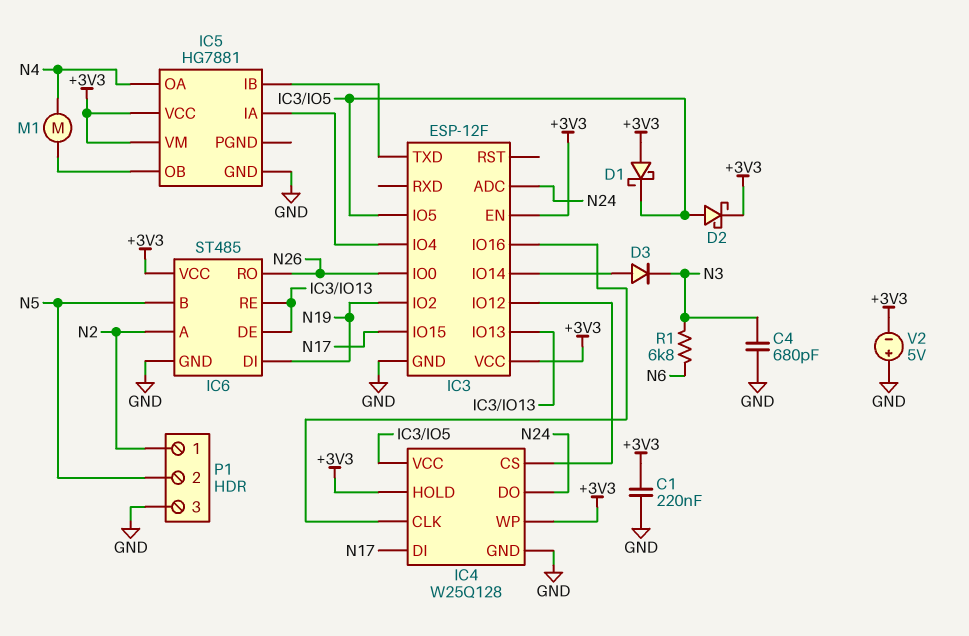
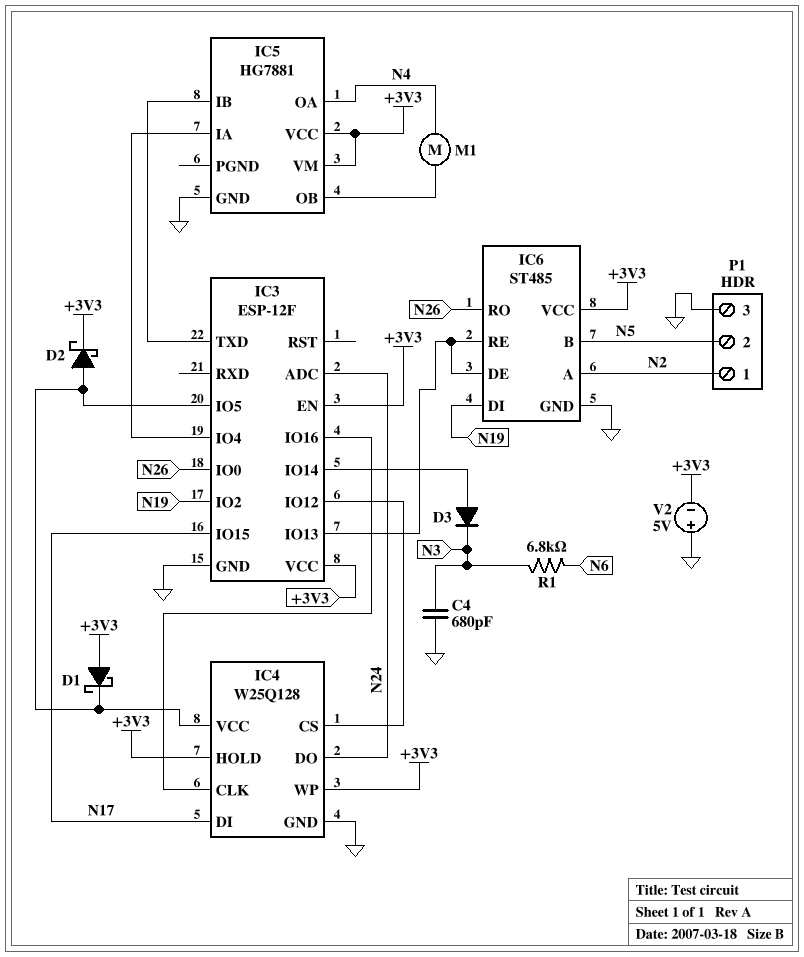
C1: 220nF (+3V3, GND) -> none

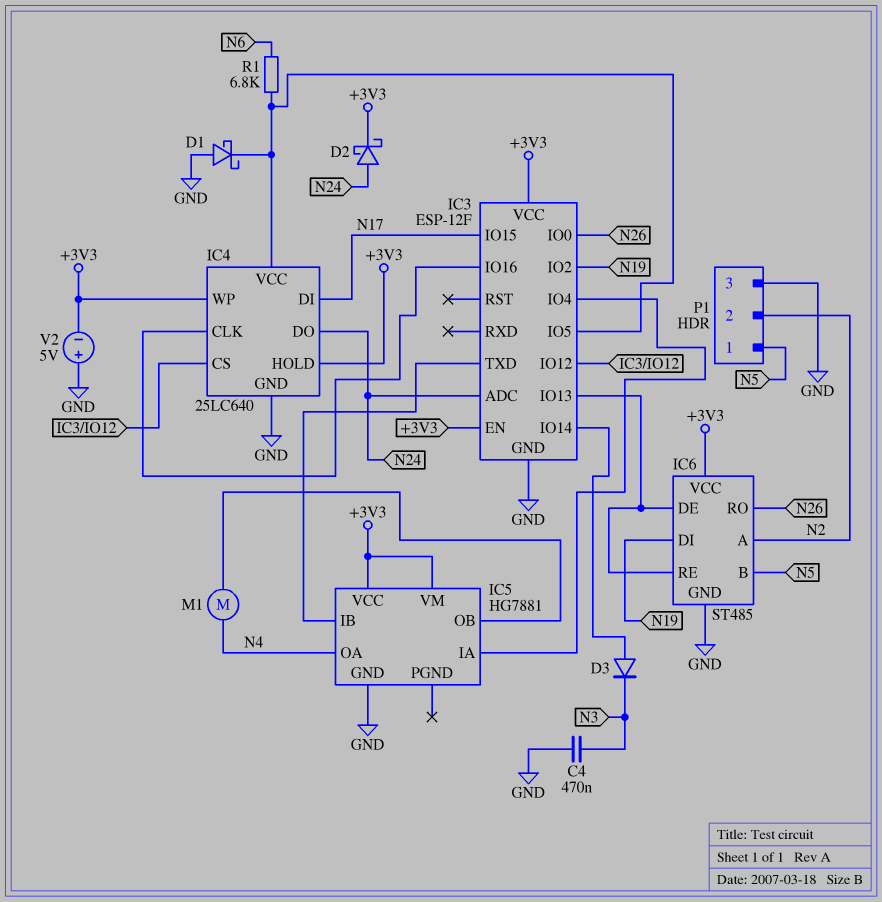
C4: 680pF (GND, N3) -> 470nF (GND, N3)
D1: schottky (A +3V3, K IC3/IO5) -> schottky (A GND, K IC3/IO5)
D2: schottky (A IC3/IO5, K +3V3) -> schottky (A N24, K +3V3)
IC4: W25Q128 -> 25LC640
P1 pin 1: N2 -> N5
P1 pin 2: N5 -> N2
R1: 6.8k (N3, N6) -> 6.8k (IC3/IO5, N6)

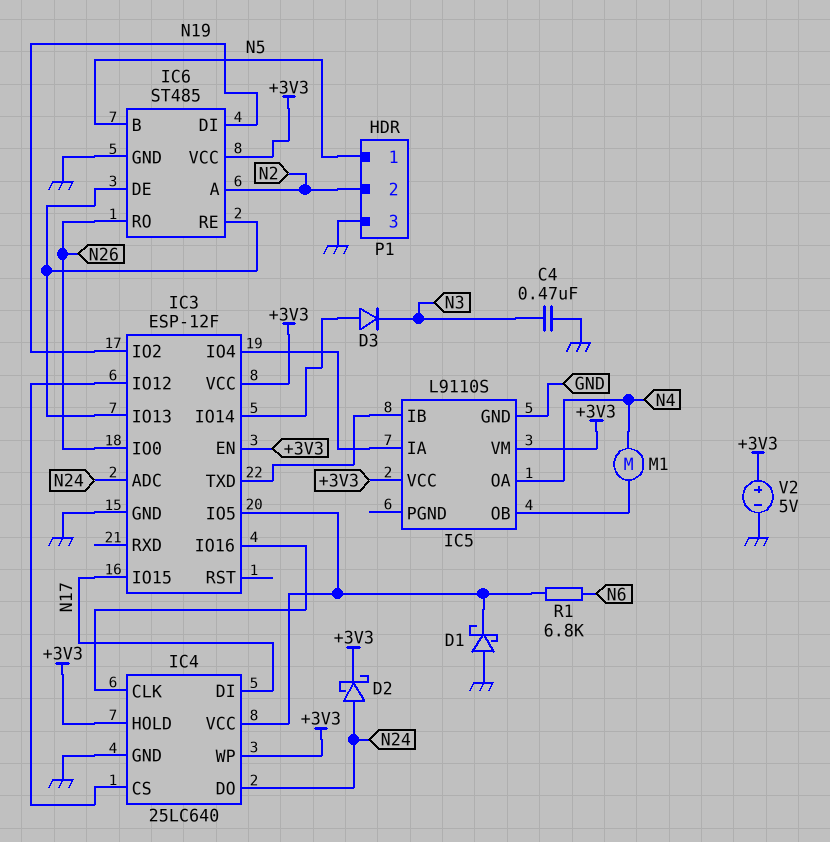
IC5: HG7881 -> L9110S
V2: 5V (plus GND, minus +3V3) -> 5V (plus +3V3, minus GND)

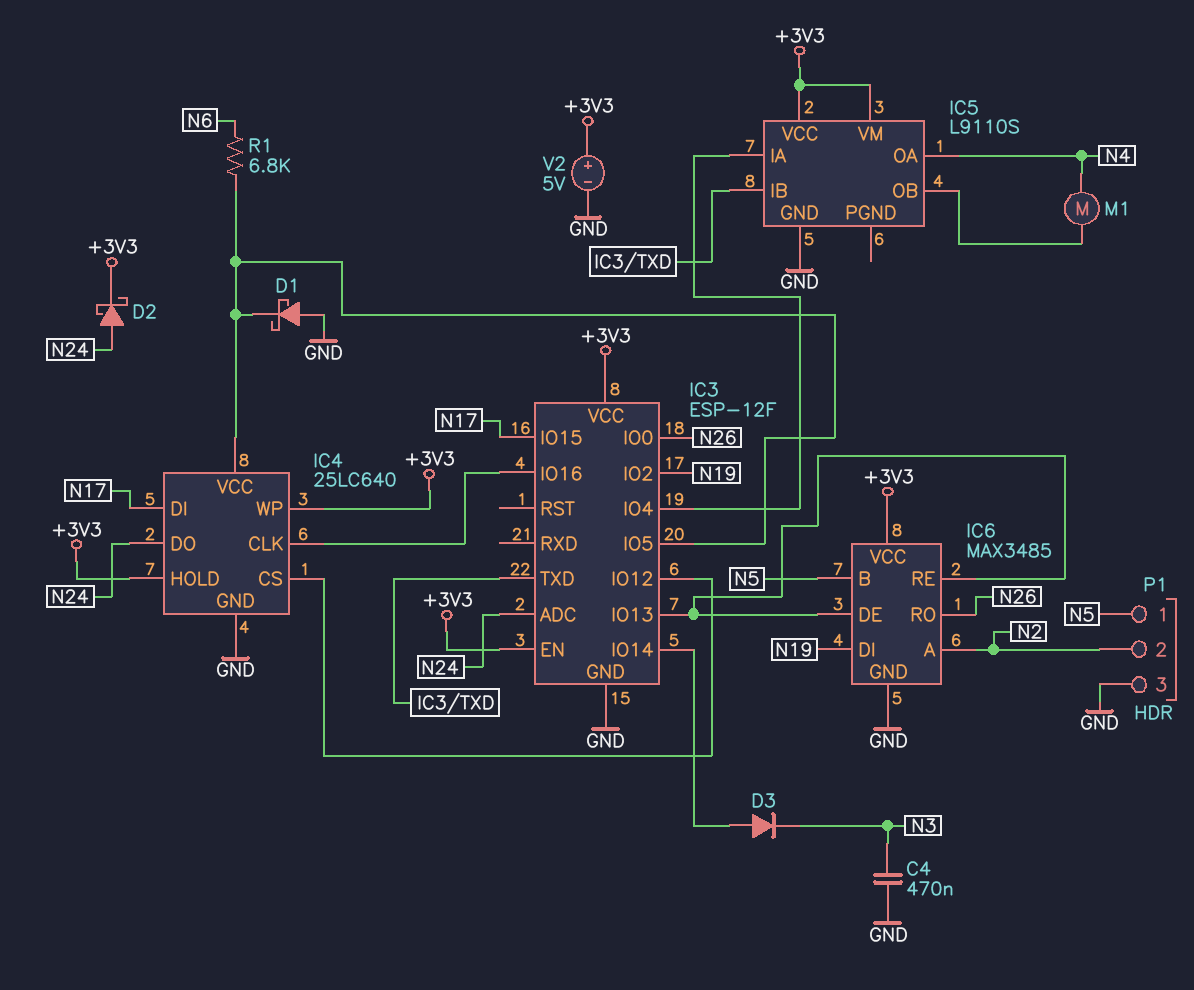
IC6: ST485 -> MAX3485

